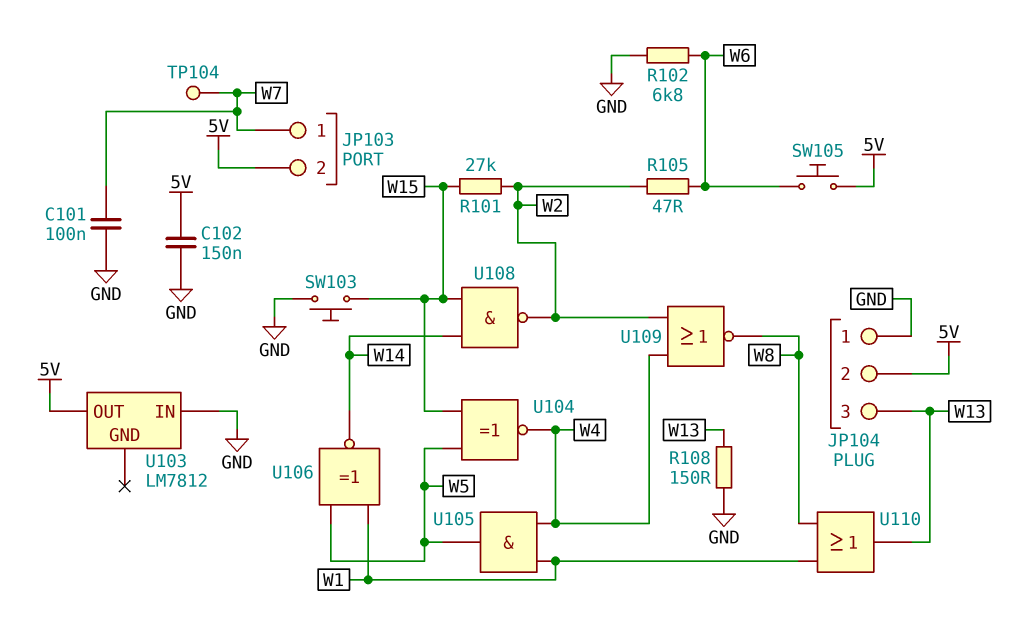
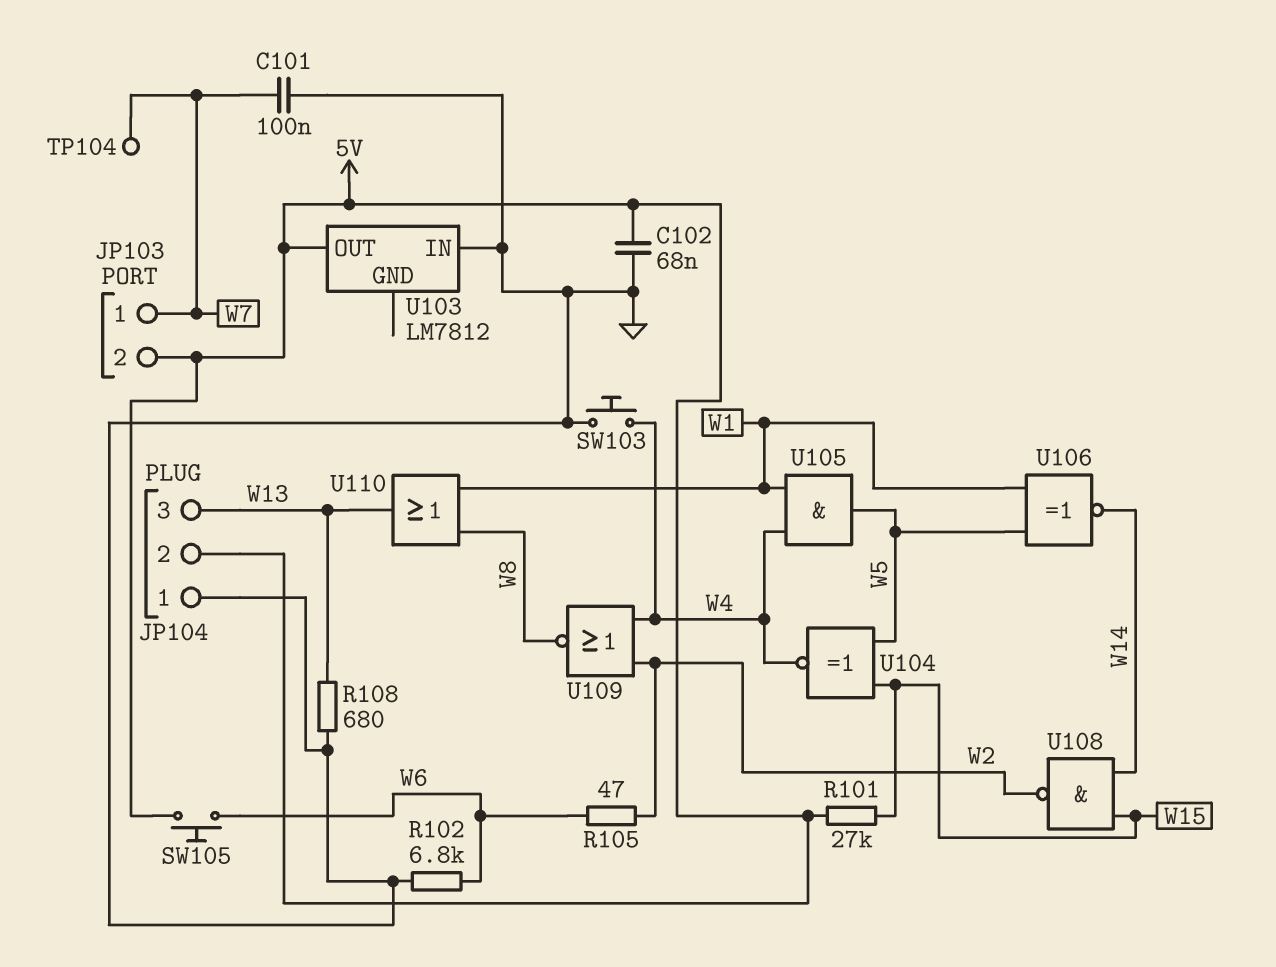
C102: 150nF (5V, GND) -> 68nF (5V, GND)
R101: 27k (W2, W15) -> 27k (5V, W15)
R108: 150 (GND, W13) -> 680 (GND, W13)
SW103: button (GND, W15) -> button (GND, W4)

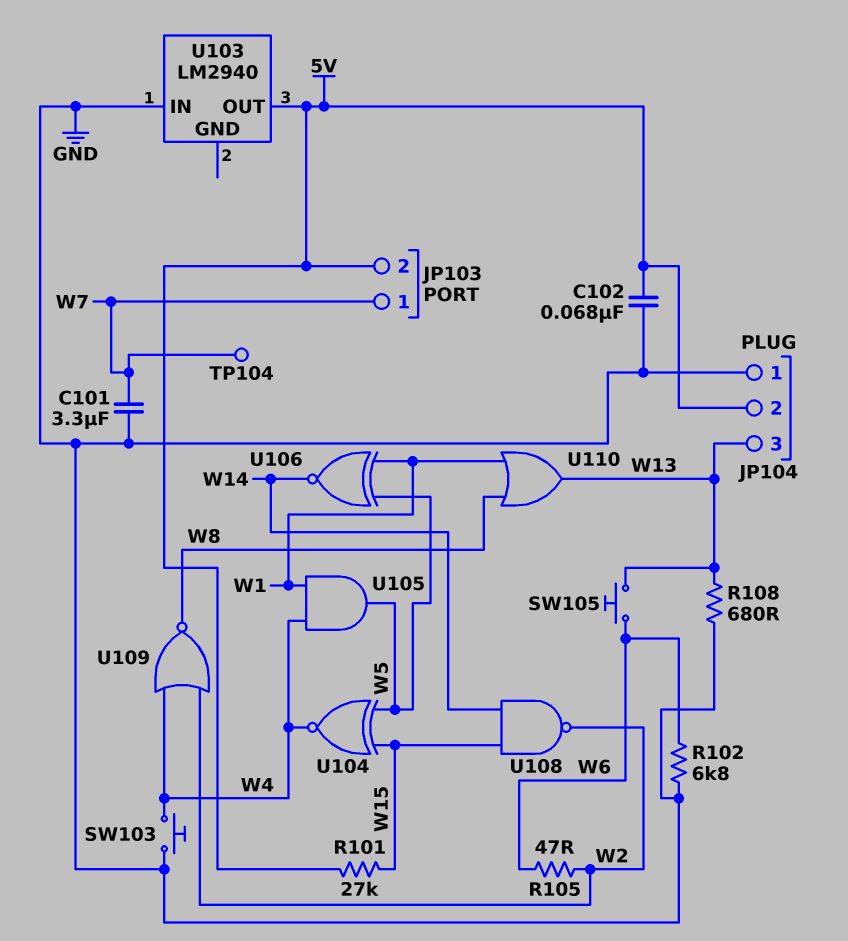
C101: 100nF (GND, W7) -> 3.3uF (GND, W7)
SW105: button (5V, W6) -> button (W6, W13)
U103: LM7812 -> LM2940

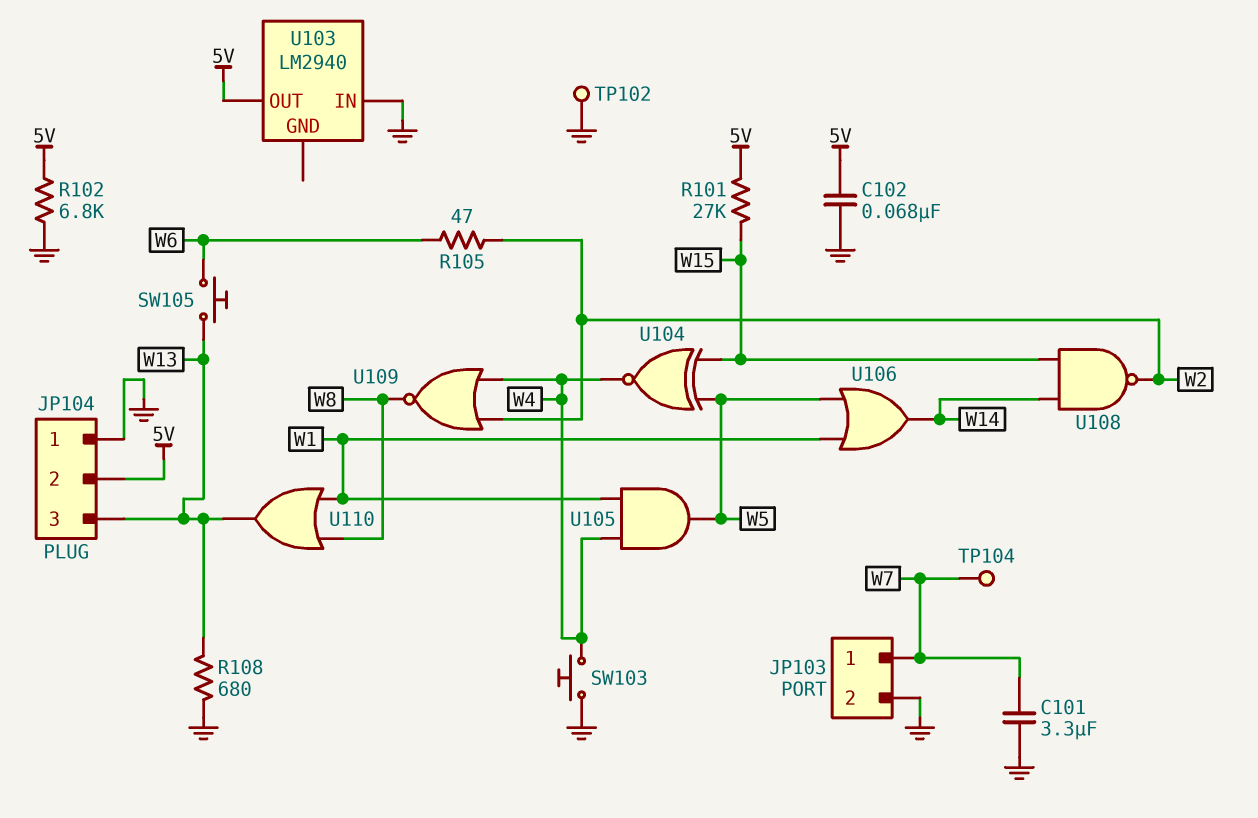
JP103 pin 2: 5V -> GND
R102: 6.8k (GND, W6) -> 6.8k (5V, GND)
TP102: none -> test point (GND)
U106: XNOR (in W1, in W5, out W14) -> OR (in W1, in W5, out W14)

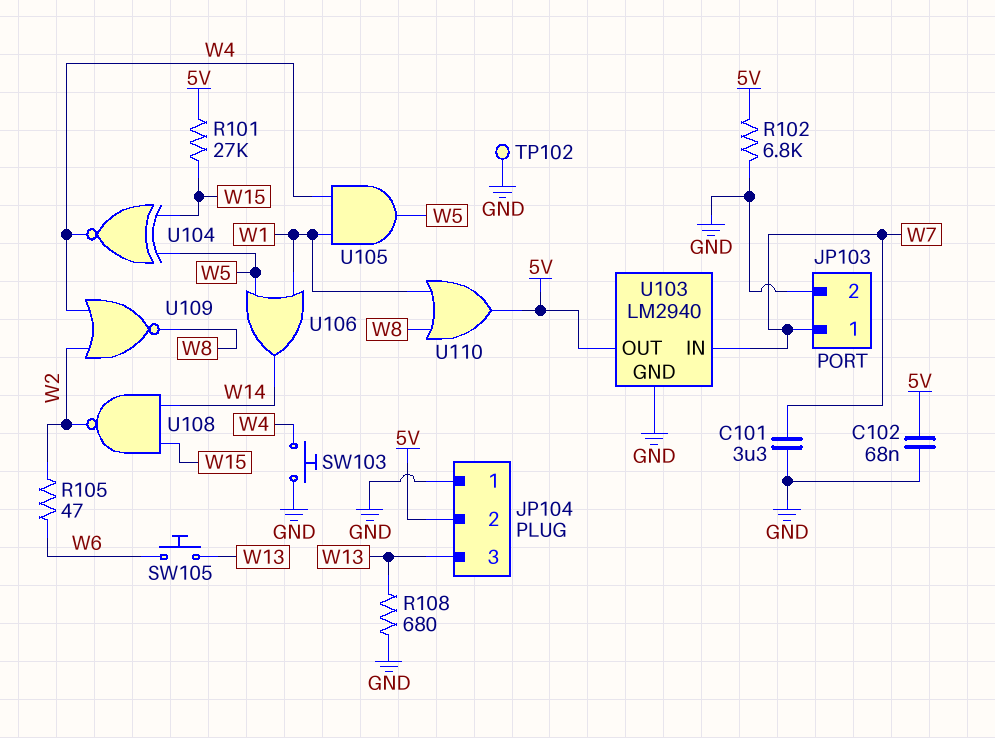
TP104: test point (W7) -> none
U103 pin GND: none -> GND
U103 pin IN: GND -> W7
U110: OR (in W1, in W8, out W13) -> OR (in W1, in W8, out 5V)

